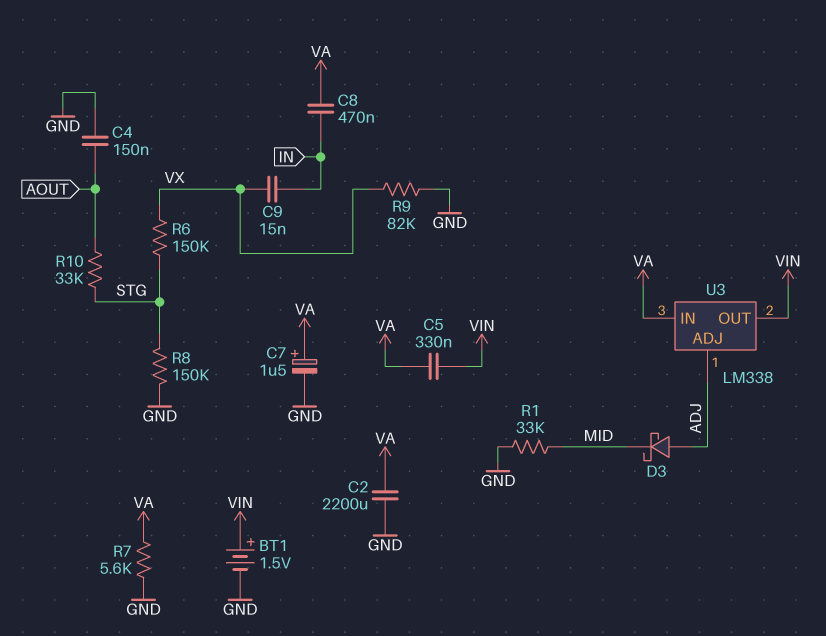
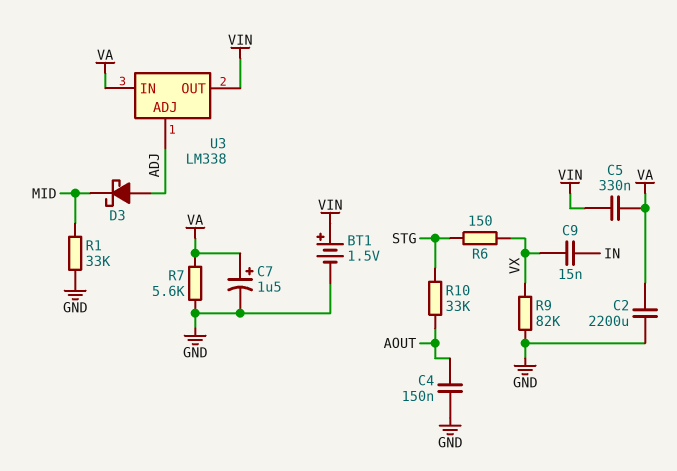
C8: 470nF (IN, VA) -> none
R6: 150k (STG, VX) -> 150 (STG, VX)
R8: 150k (GND, STG) -> none

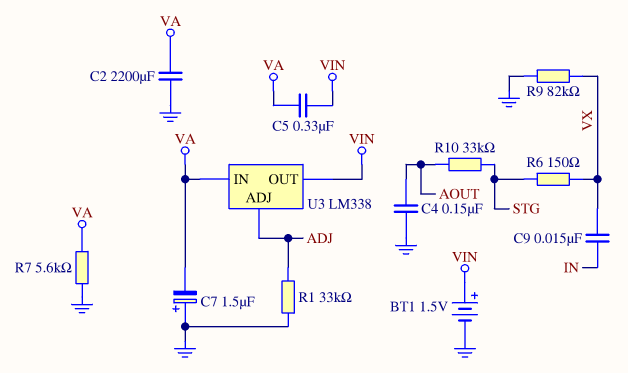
C7: 1.5uF (plus VA, minus GND) -> 1.5uF (plus GND, minus VA)
D3: schottky (A ADJ, K MID) -> none
R1: 33k (GND, MID) -> 33k (ADJ, GND)

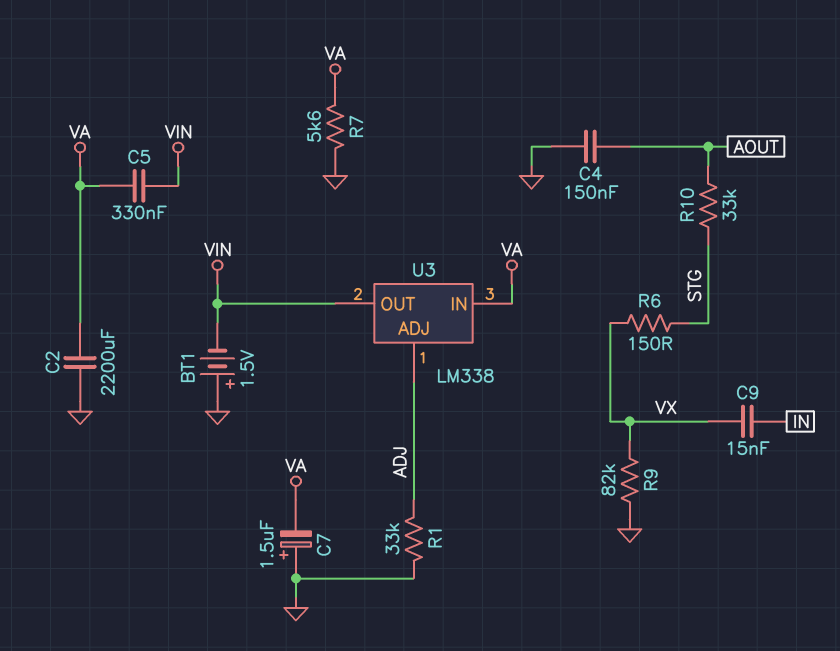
BT1: 1.5V (plus VIN, minus GND) -> 1.5V (plus GND, minus VIN)

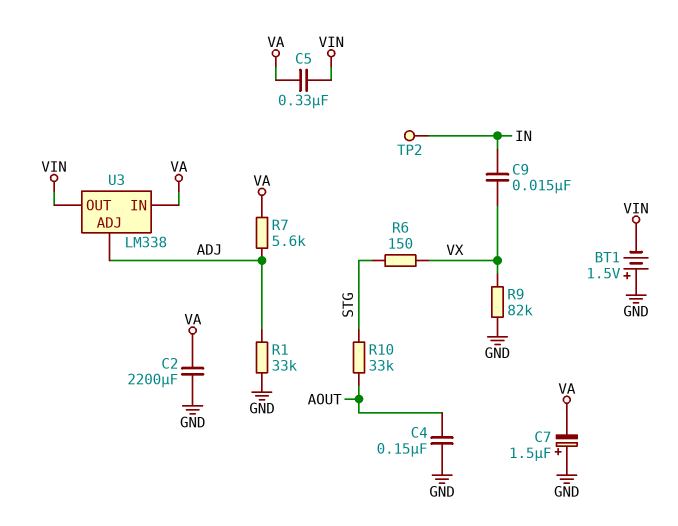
R7: 5.6k (GND, VA) -> 5.6k (ADJ, VA)
TP2: none -> test point (IN)

